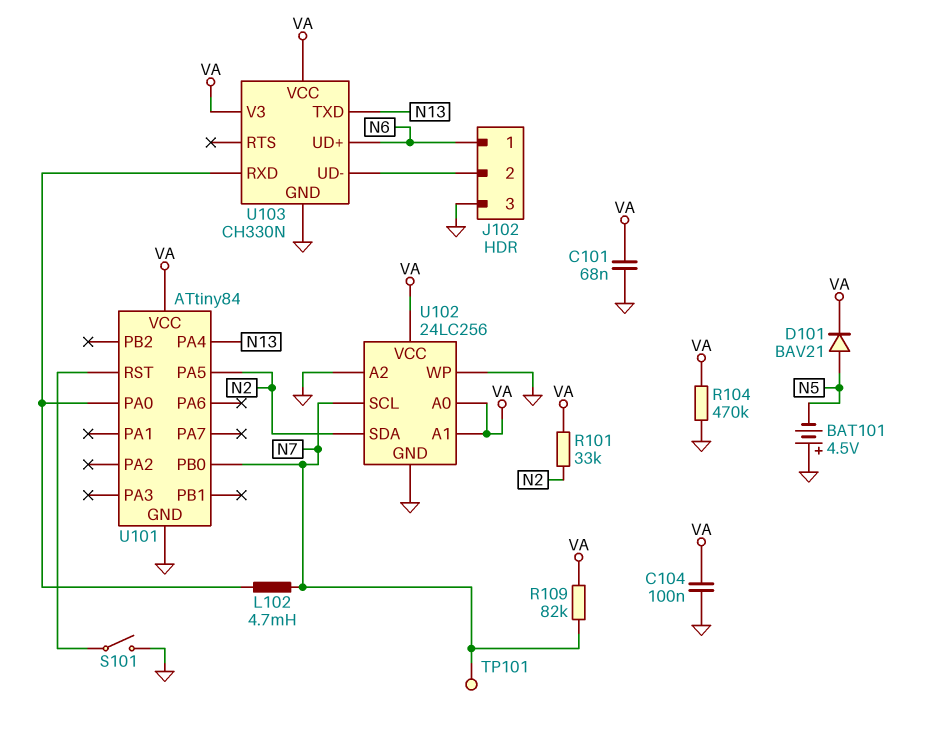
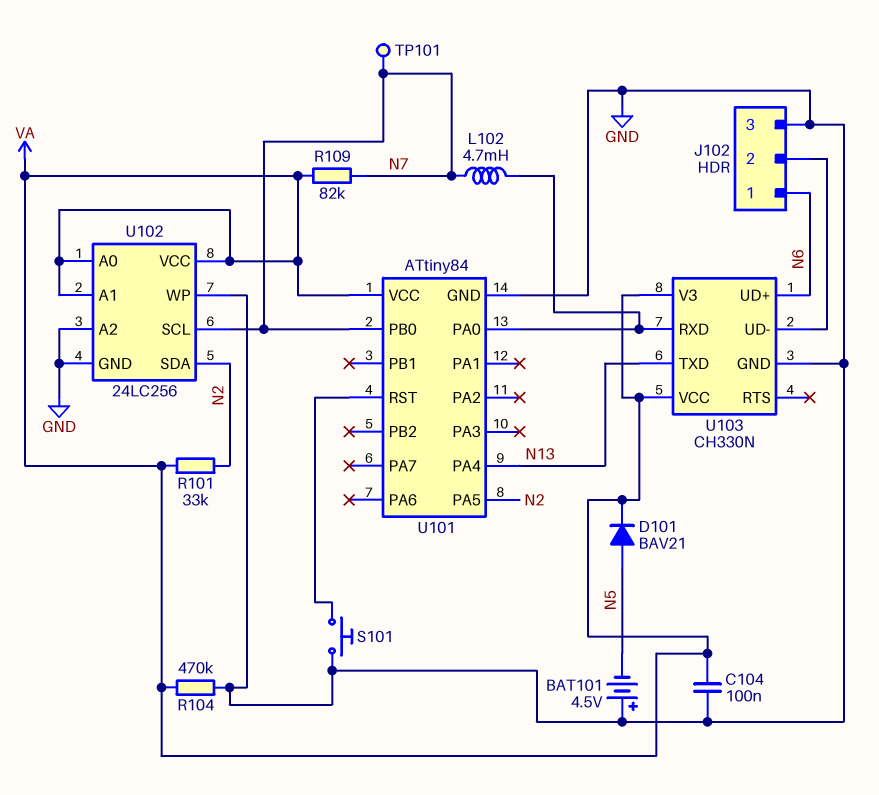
C101: 68nF (GND, VA) -> none
S101: switch (GND, U101/RST) -> button (GND, U101/RST)

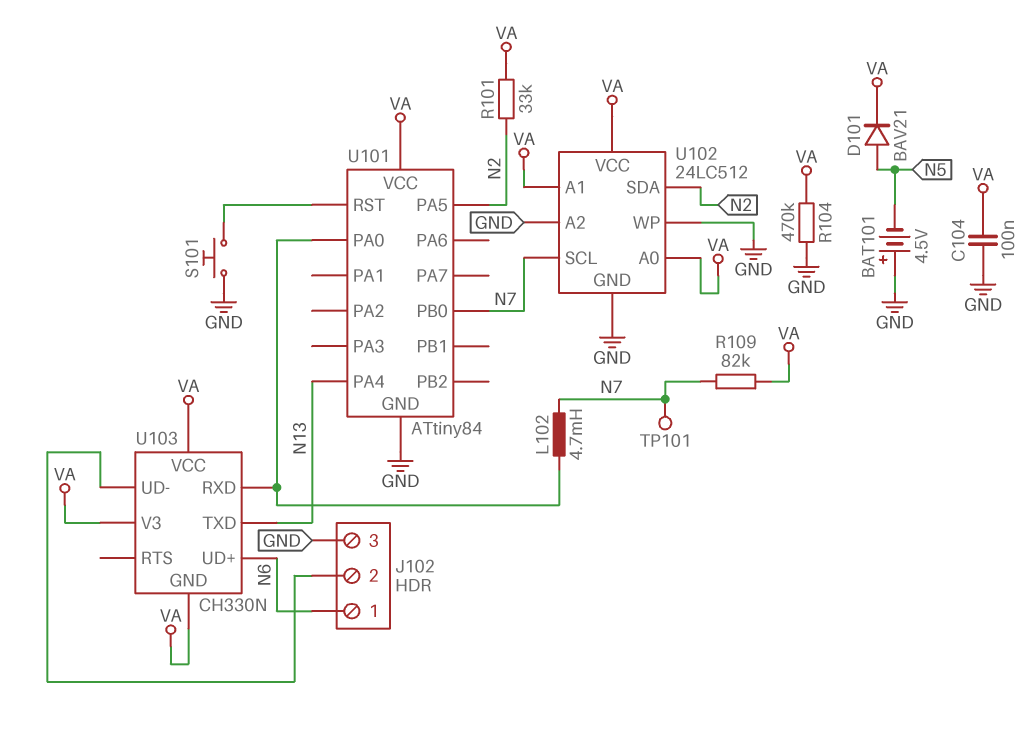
U102: 24LC256 -> 24LC512
U103 pin GND: GND -> VA

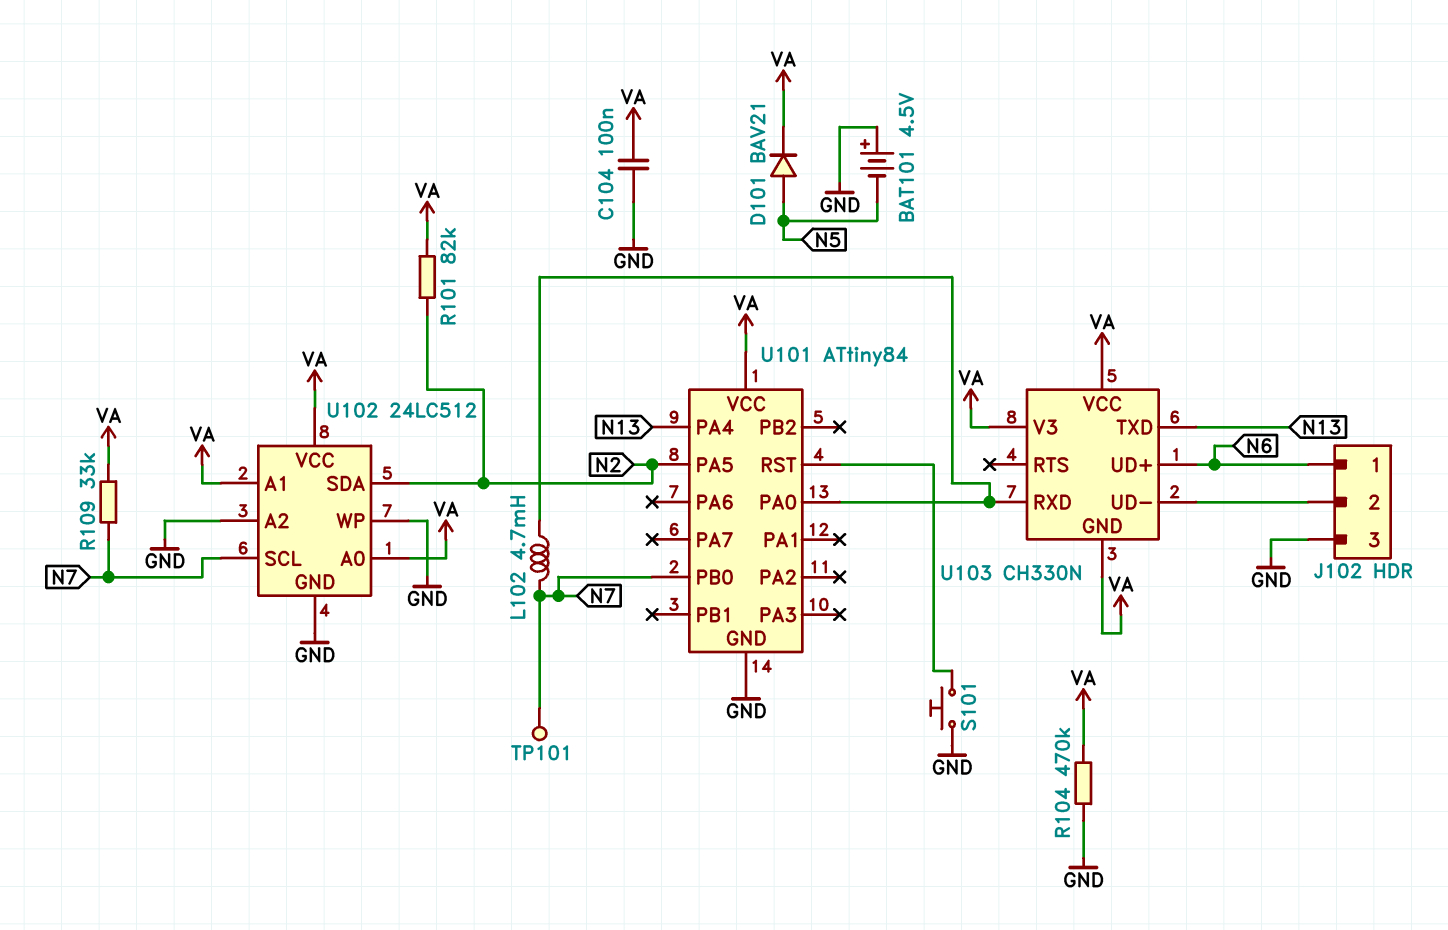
R101: 33k (N2, VA) -> 82k (N2, VA)
R109: 82k (N7, VA) -> 33k (N7, VA)

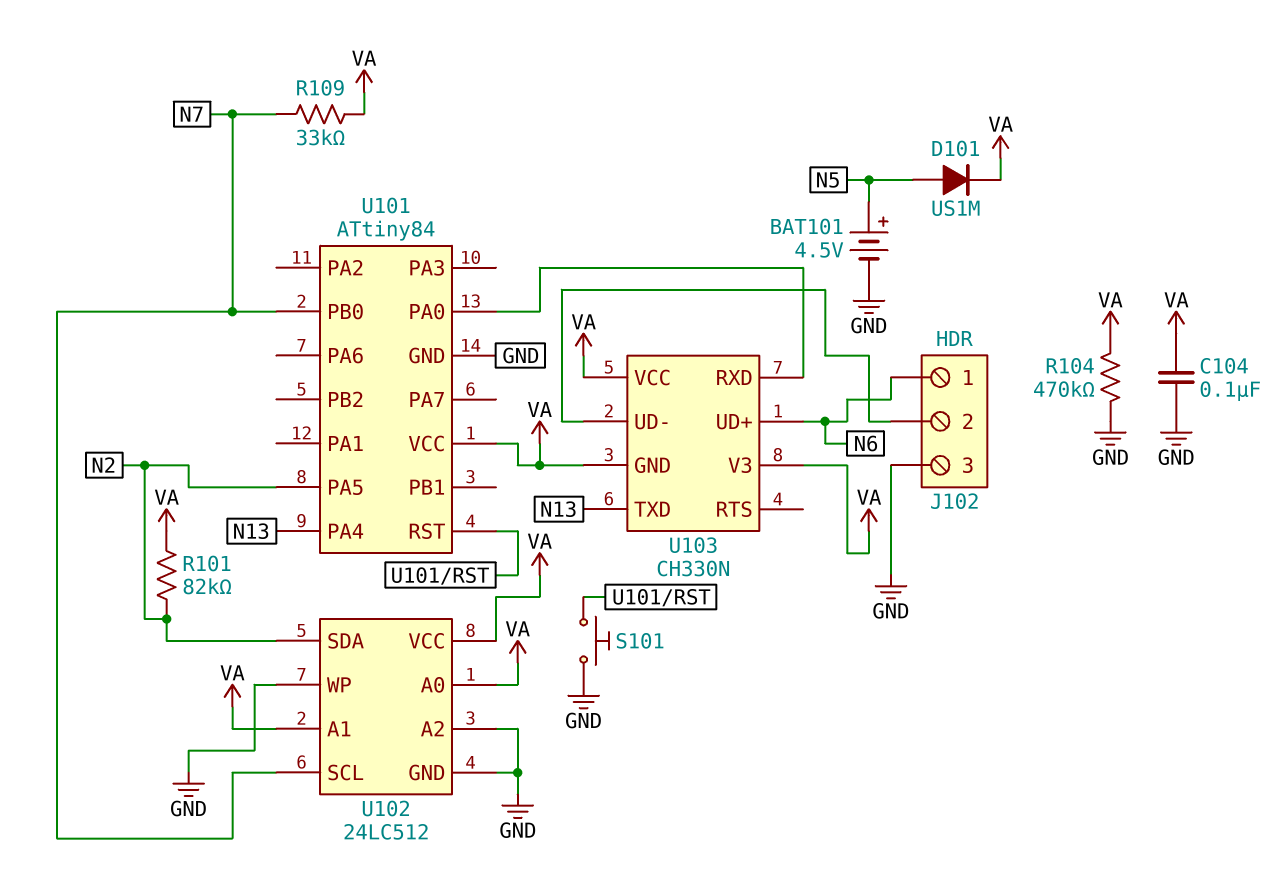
BAT101: 4.5V (plus GND, minus N5) -> 4.5V (plus N5, minus GND)
D101: diode BAV21 (A N5, K VA) -> diode US1M (A N5, K VA)
L102: 4.7mH (N7, U101/PA0) -> none
TP101: test point (N7) -> none

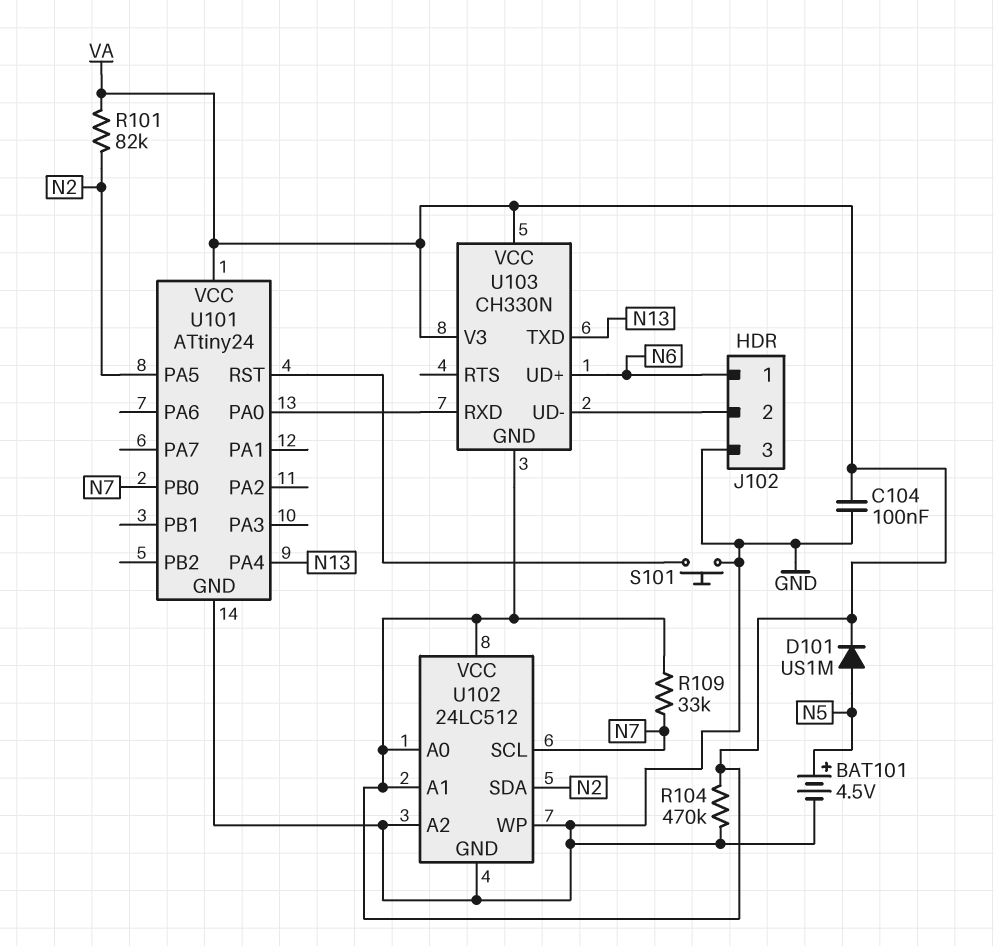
U101: ATtiny84 -> ATtiny24

